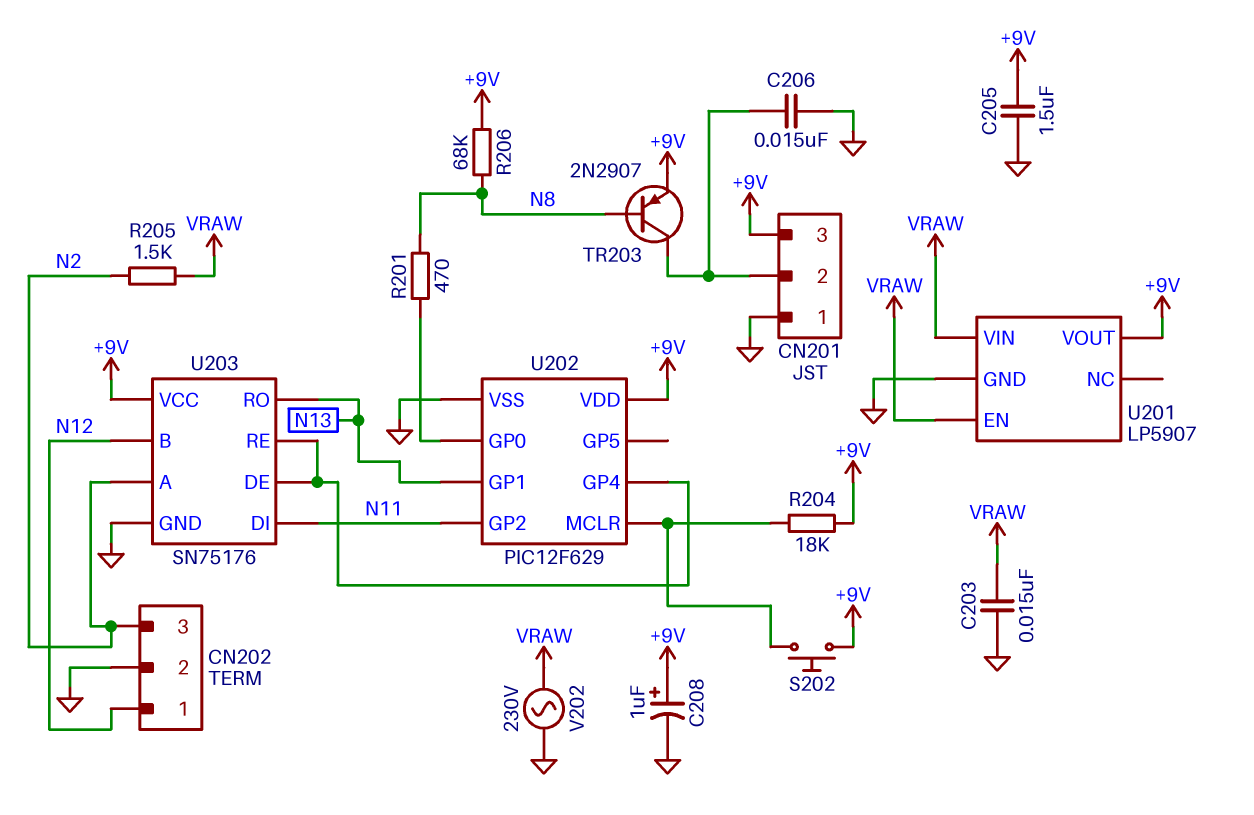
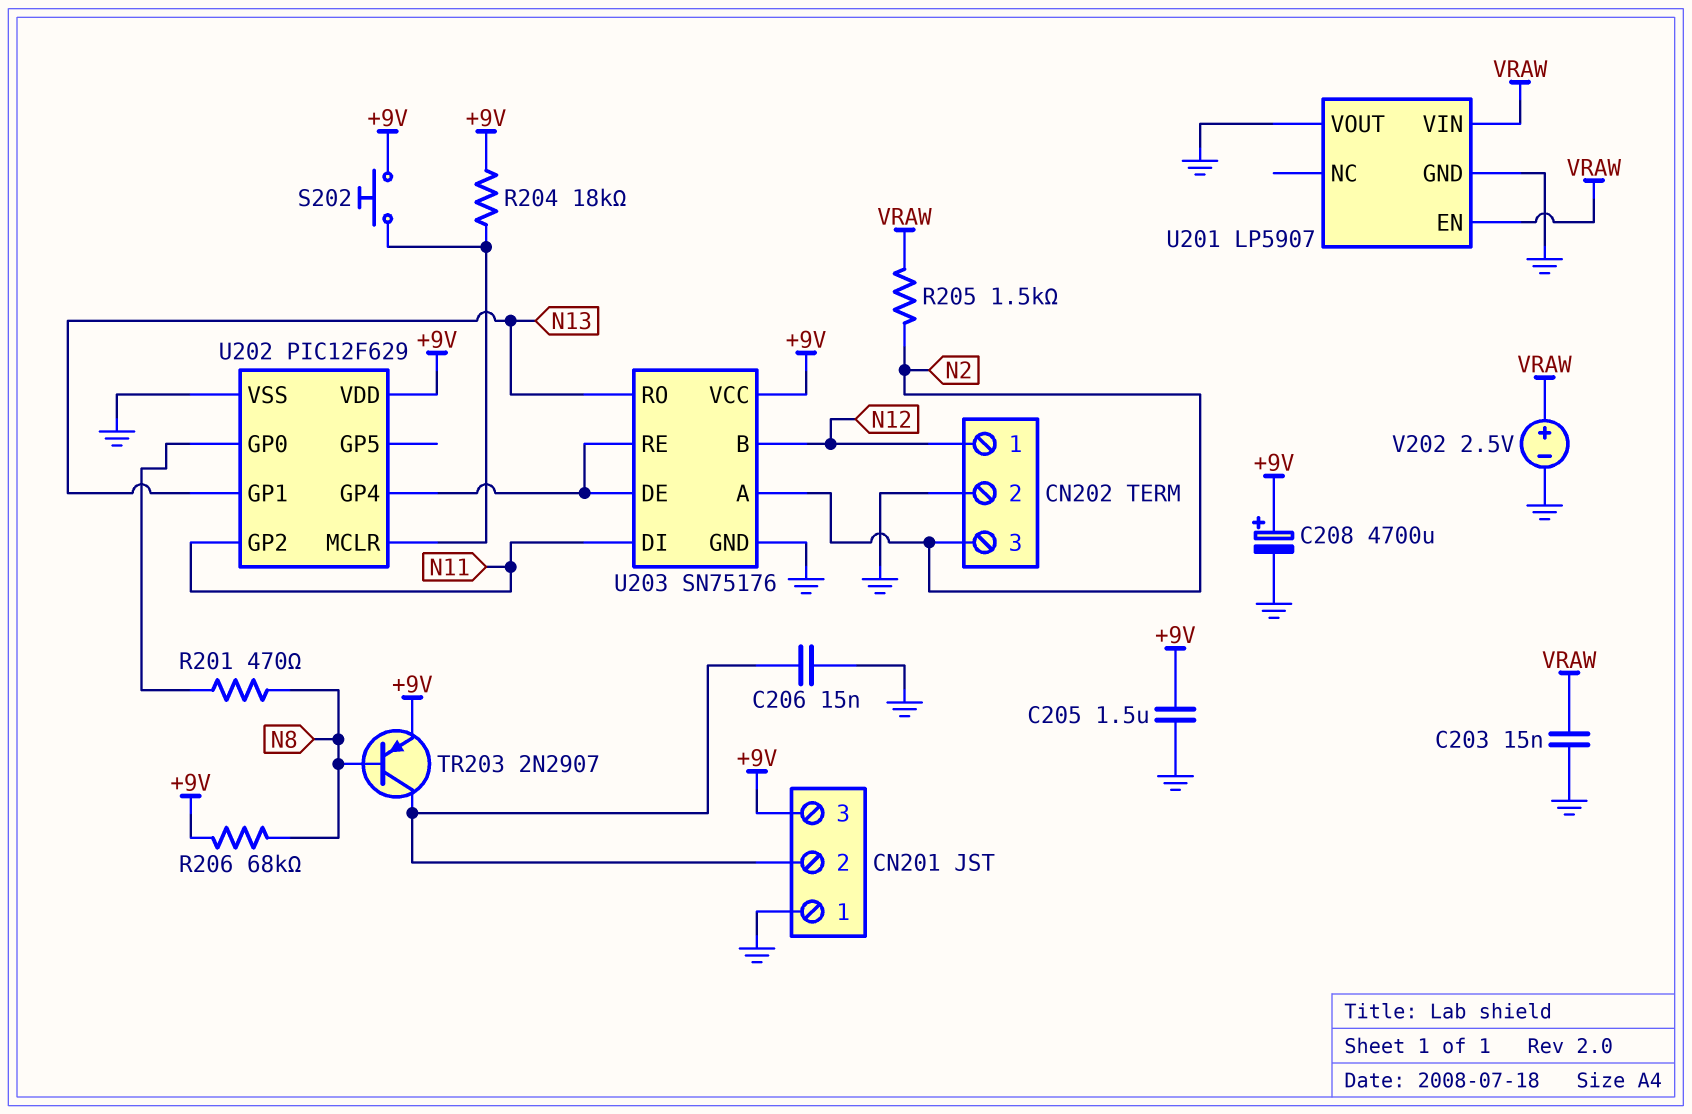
C208: 1uF (plus +9V, minus GND) -> 4700uF (plus +9V, minus GND)
U201 pin VOUT: +9V -> GND
V202: AC 230V (GND, VRAW) -> 2.5V (plus VRAW, minus GND)

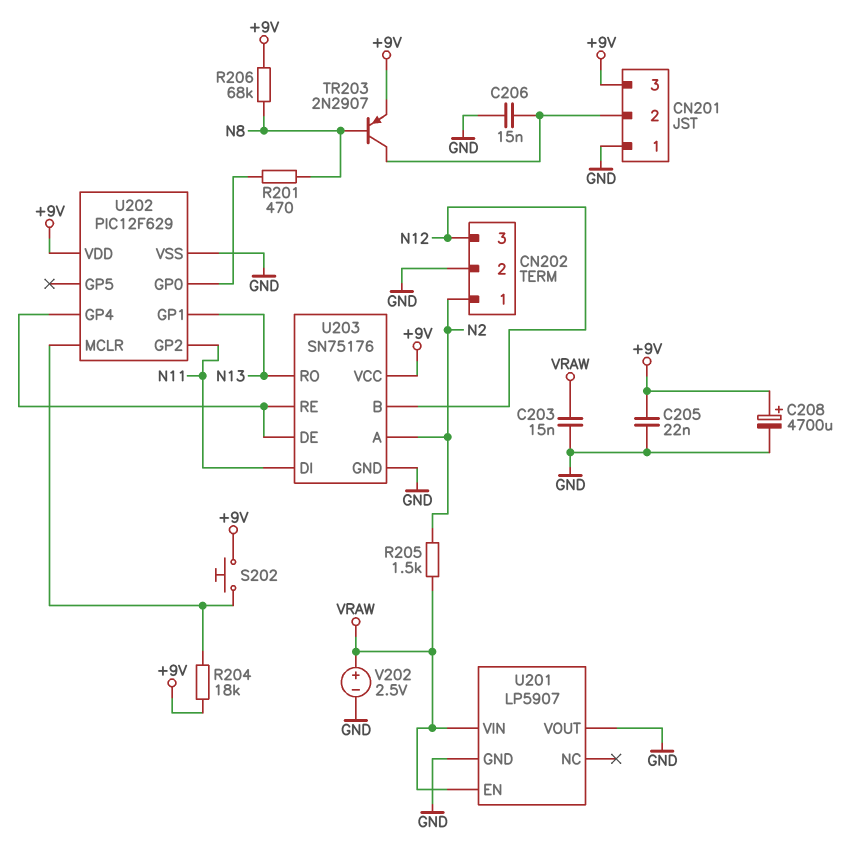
C205: 1.5uF (+9V, GND) -> 22nF (+9V, GND)
CN202 pin 1: N12 -> N2
CN202 pin 3: N2 -> N12

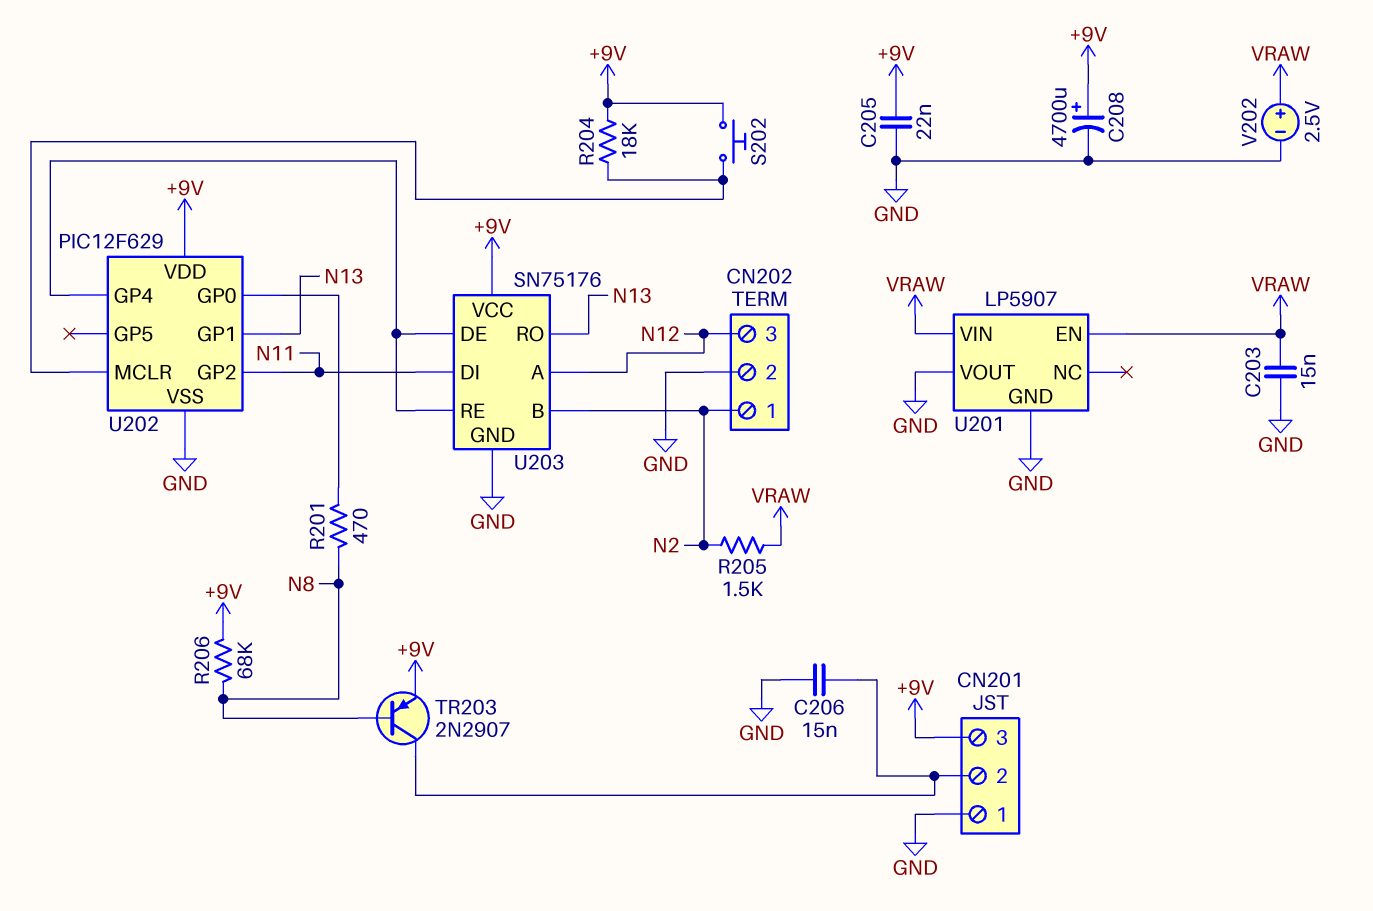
U203 pin A: N2 -> N12
U203 pin B: N12 -> N2

